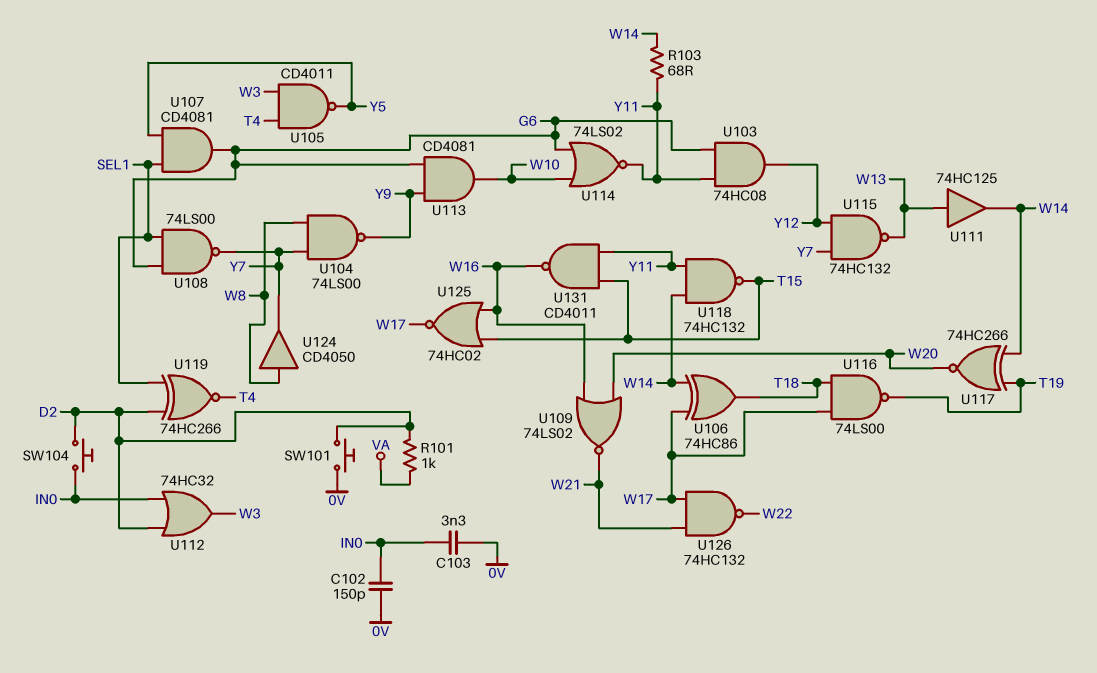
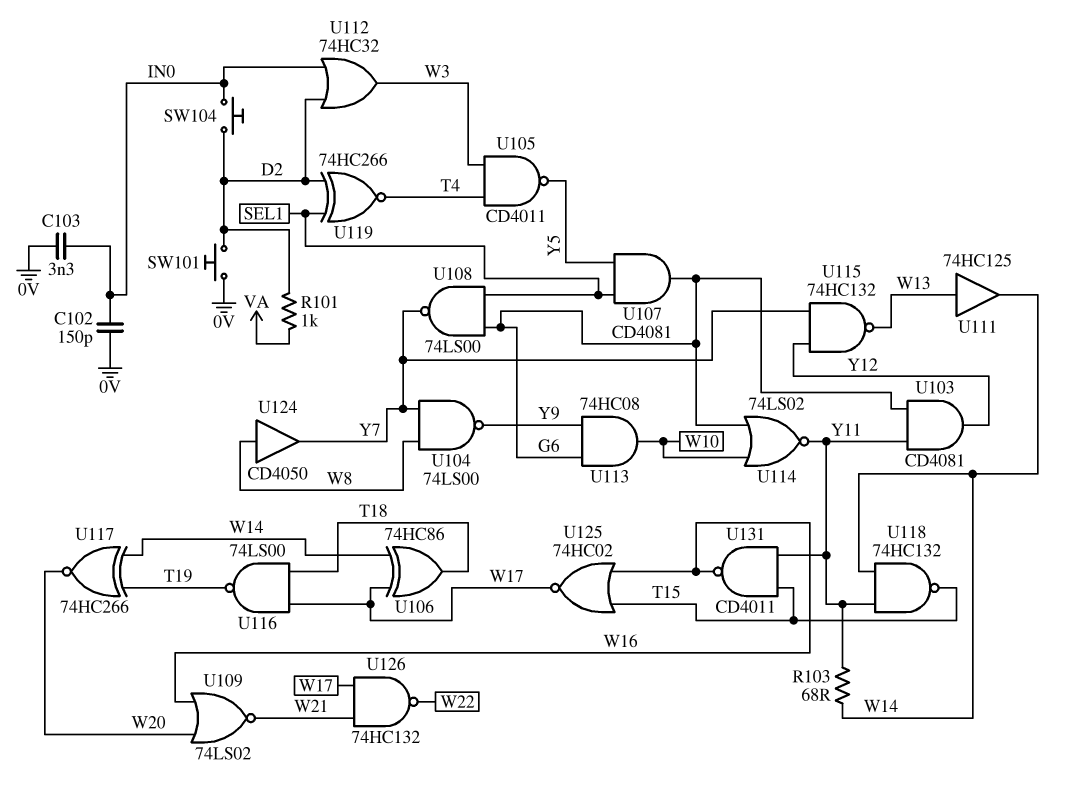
U103: AND 74HC08 (in G6, in Y11, out Y12) -> AND CD4081 (in G6, in Y11, out Y12)
U113: AND CD4081 (in G6, in Y9, out W10) -> AND 74HC08 (in G6, in Y9, out W10)

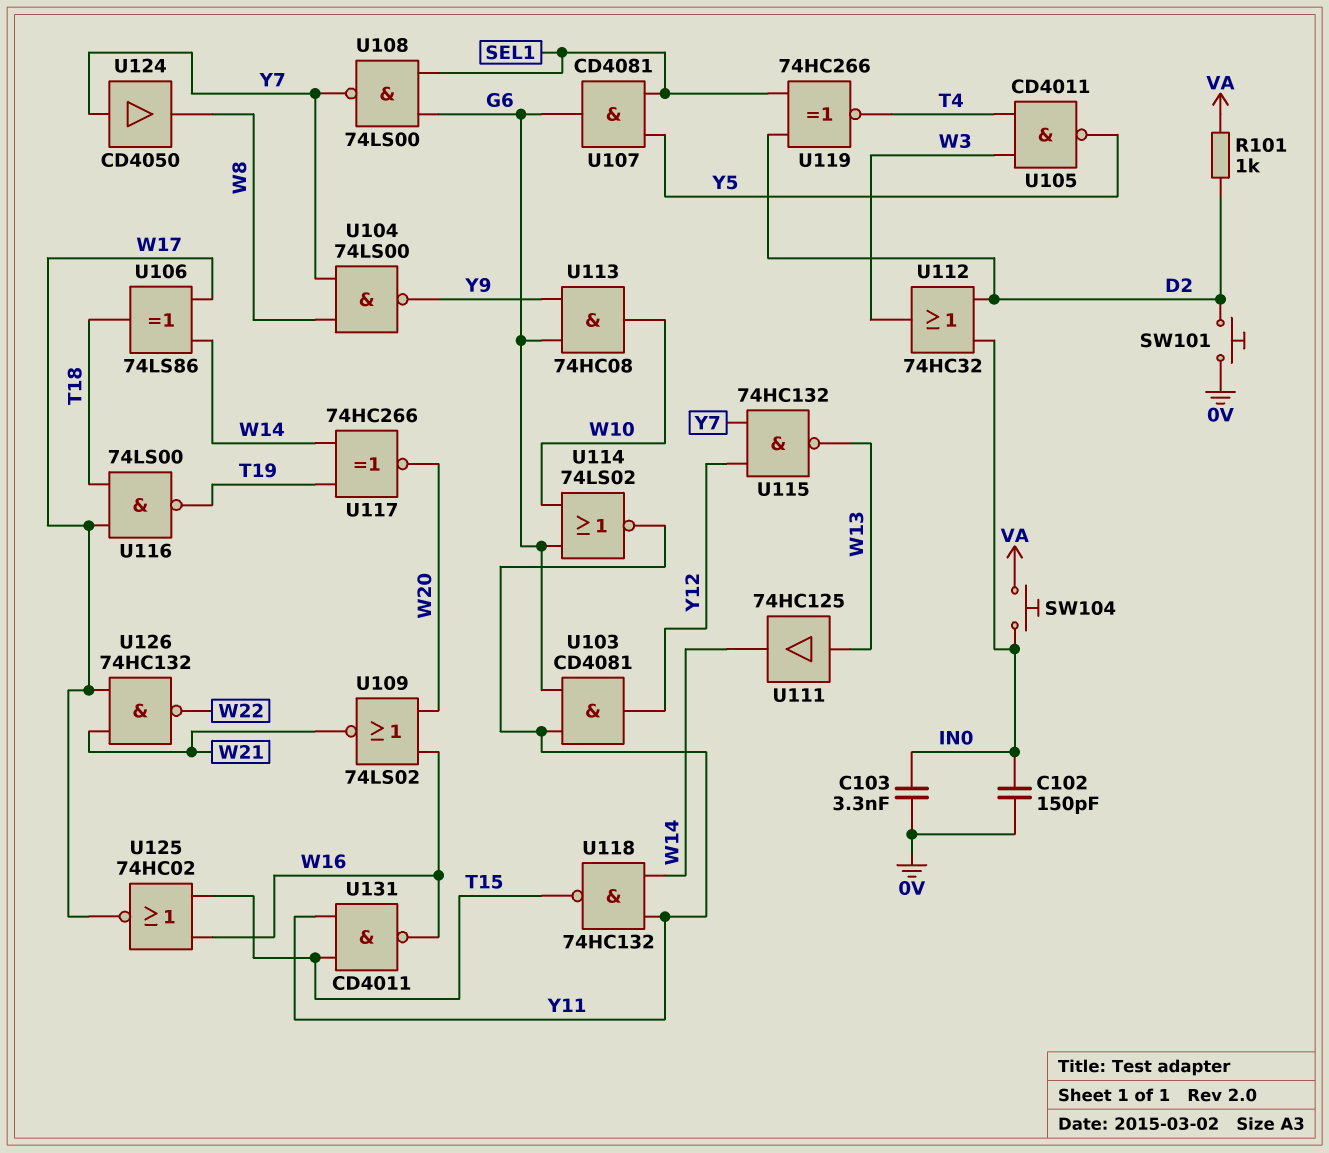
R103: 68 (W14, Y11) -> none
SW104: button (D2, IN0) -> button (IN0, VA)
U106: XOR 74HC86 (in W14, in W17, out T18) -> XOR 74LS86 (in W14, in W17, out T18)
U124: buffer CD4050 (in W8, out Y7) -> buffer CD4050 (in Y7, out W8)

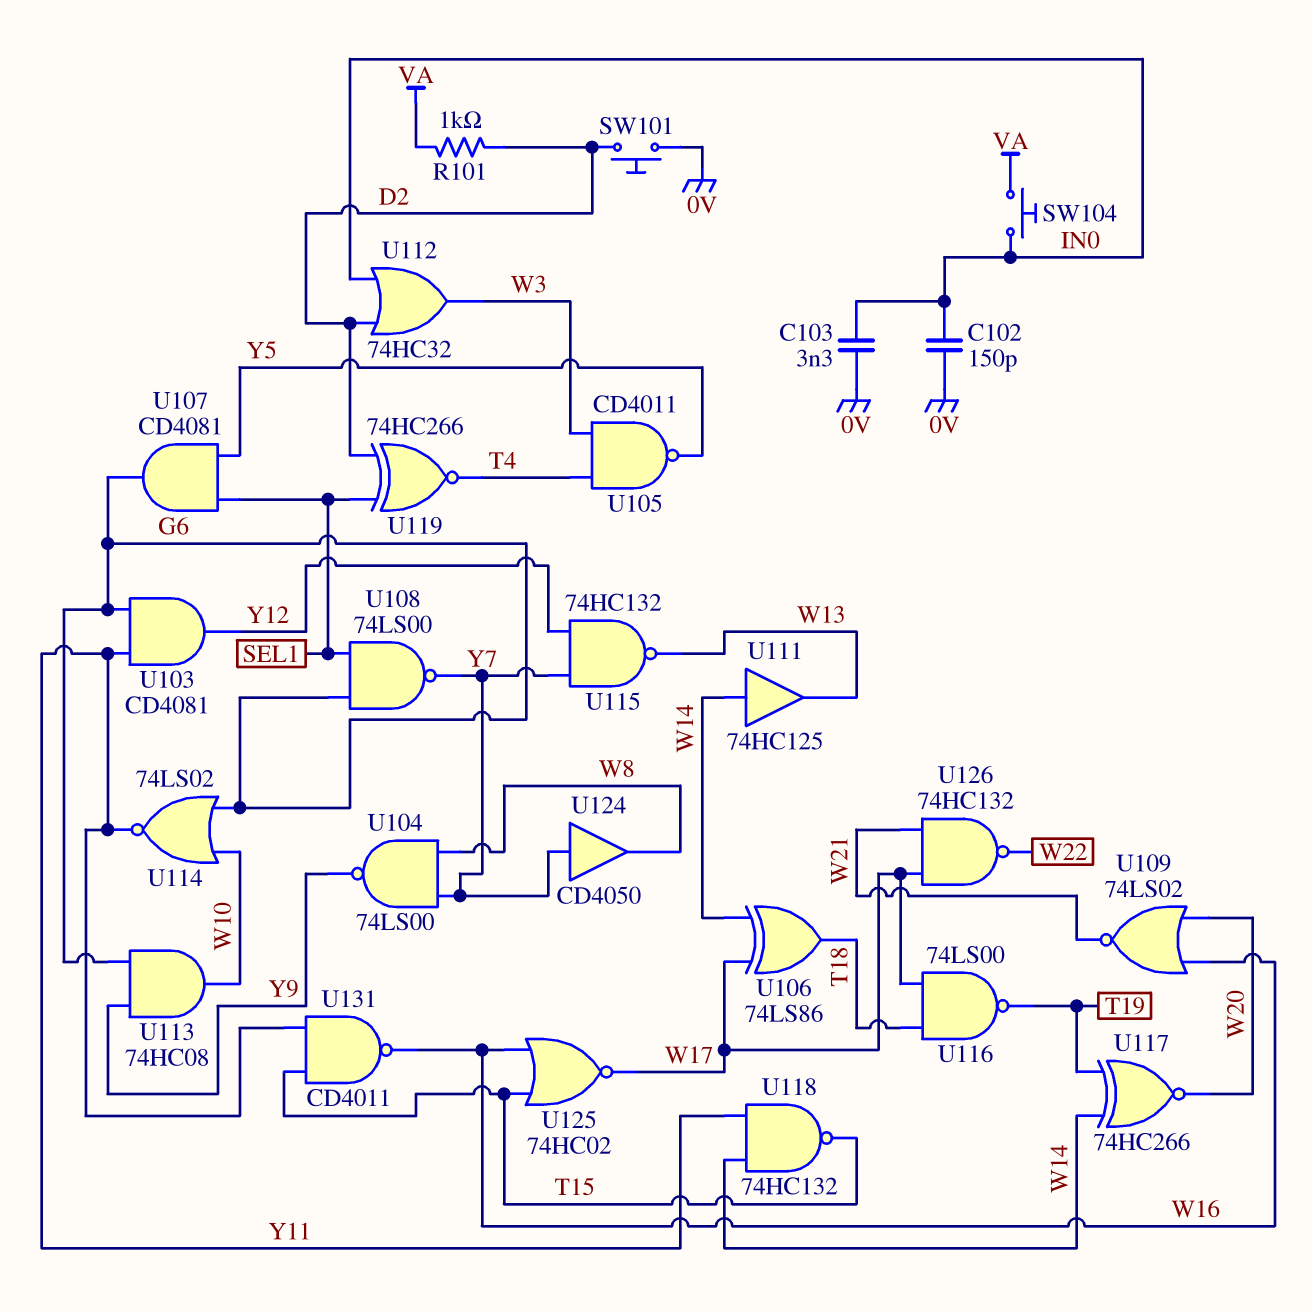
U111: buffer 74HC125 (in W13, out W14) -> buffer 74HC125 (in W14, out W13)

